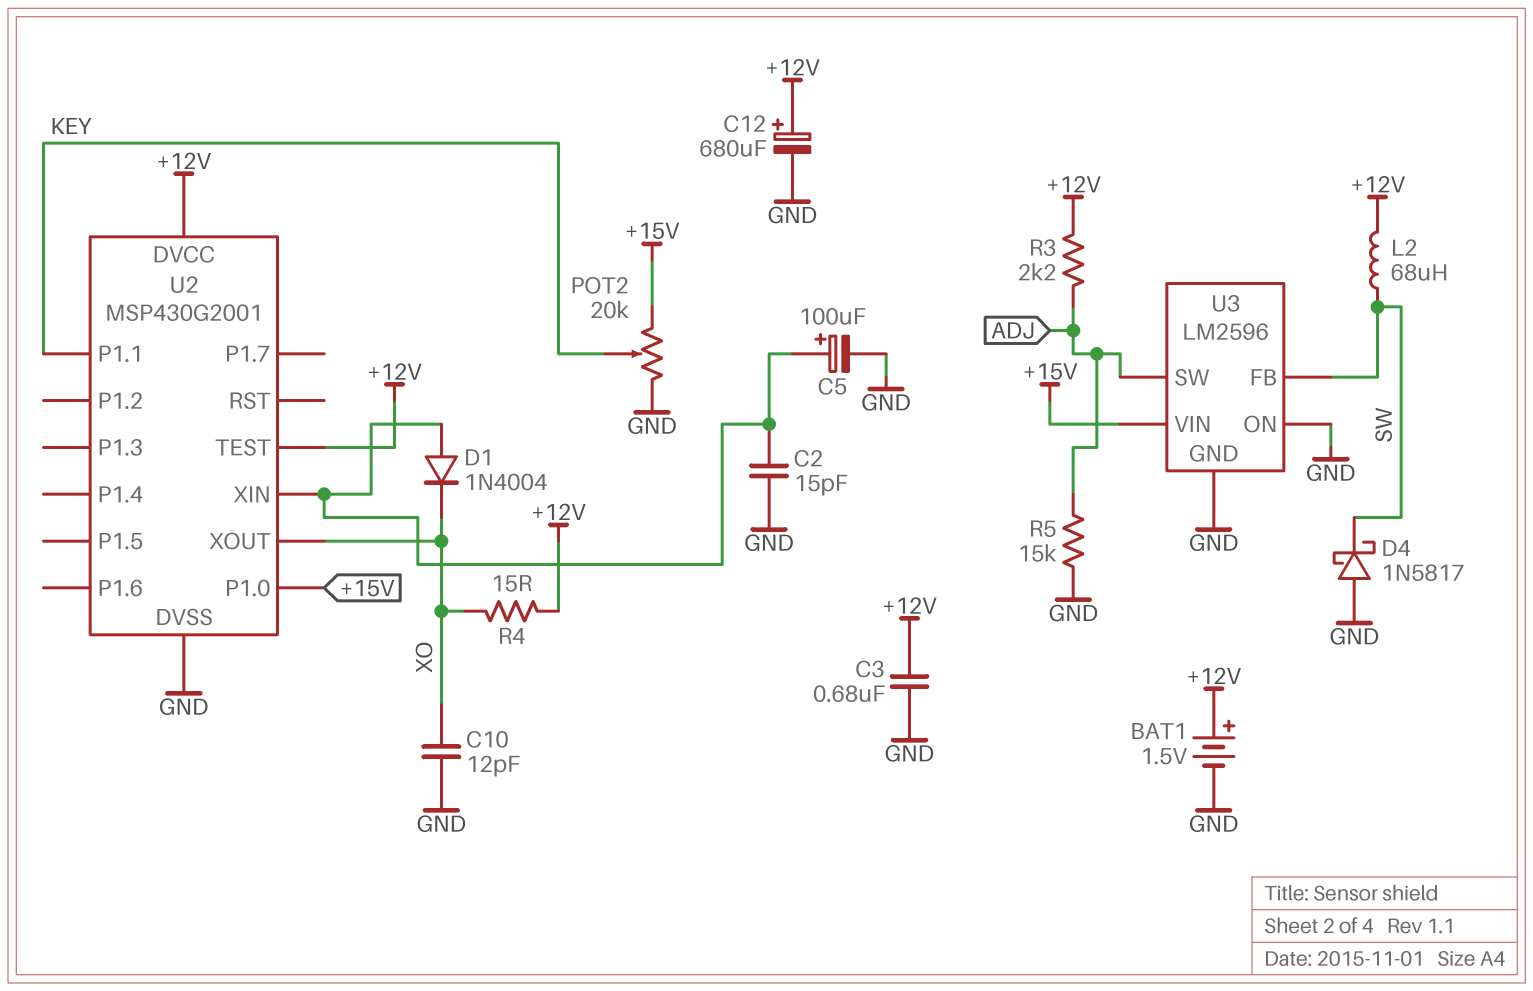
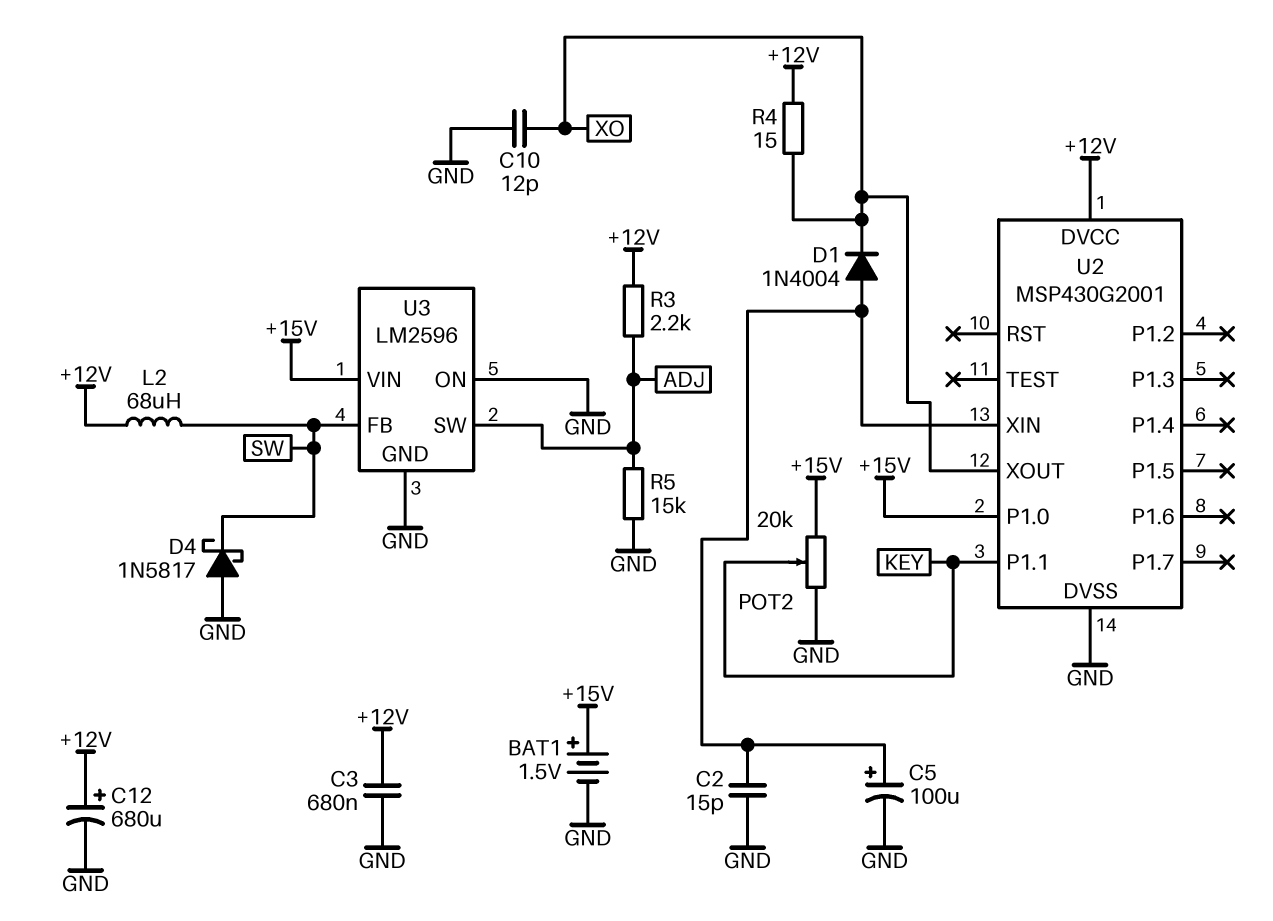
BAT1: 1.5V (plus +12V, minus GND) -> 1.5V (plus +15V, minus GND)
U2 pin TEST: +12V -> none

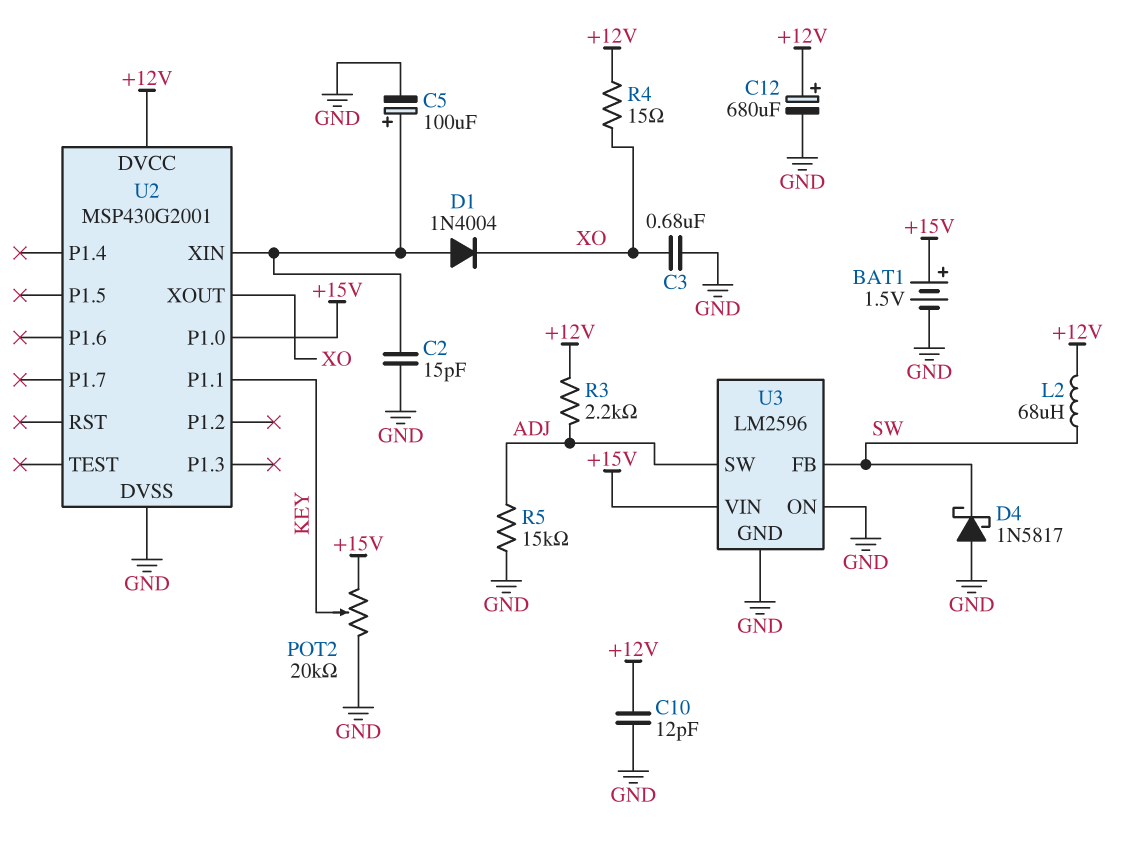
C3: 680nF (+12V, GND) -> 680nF (GND, XO)
C10: 12pF (GND, XO) -> 12pF (+12V, GND)

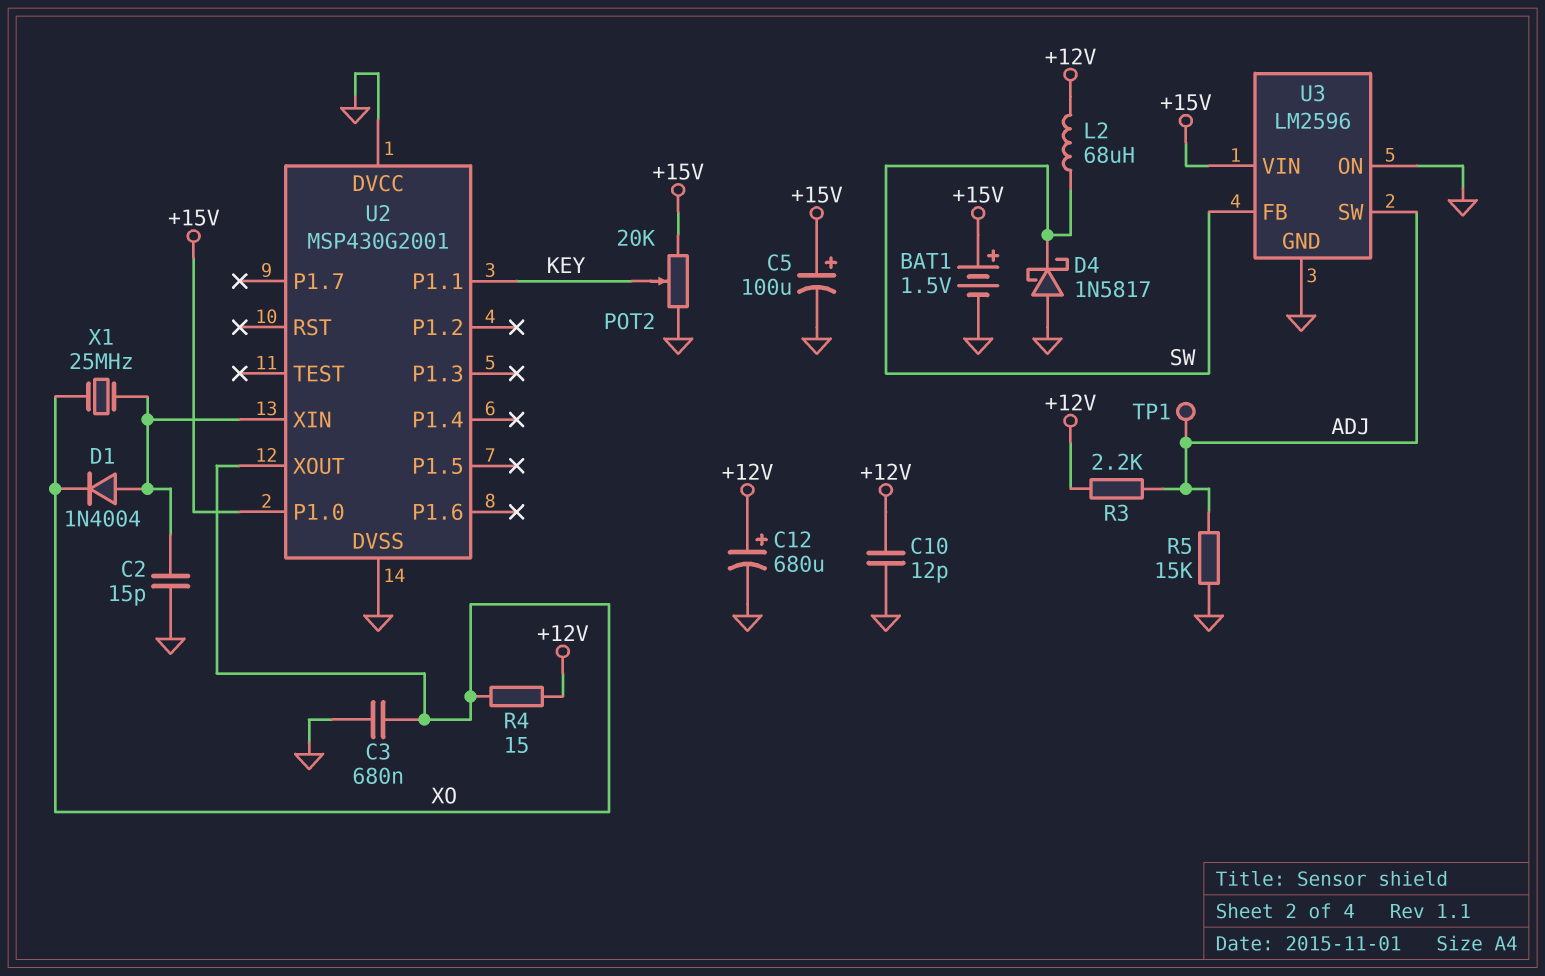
C5: 100uF (plus U2/XIN, minus GND) -> 100uF (plus +15V, minus GND)
TP1: none -> test point (ADJ)
U2 pin DVCC: +12V -> GND
X1: none -> 25MHz (U2/XIN, XO)

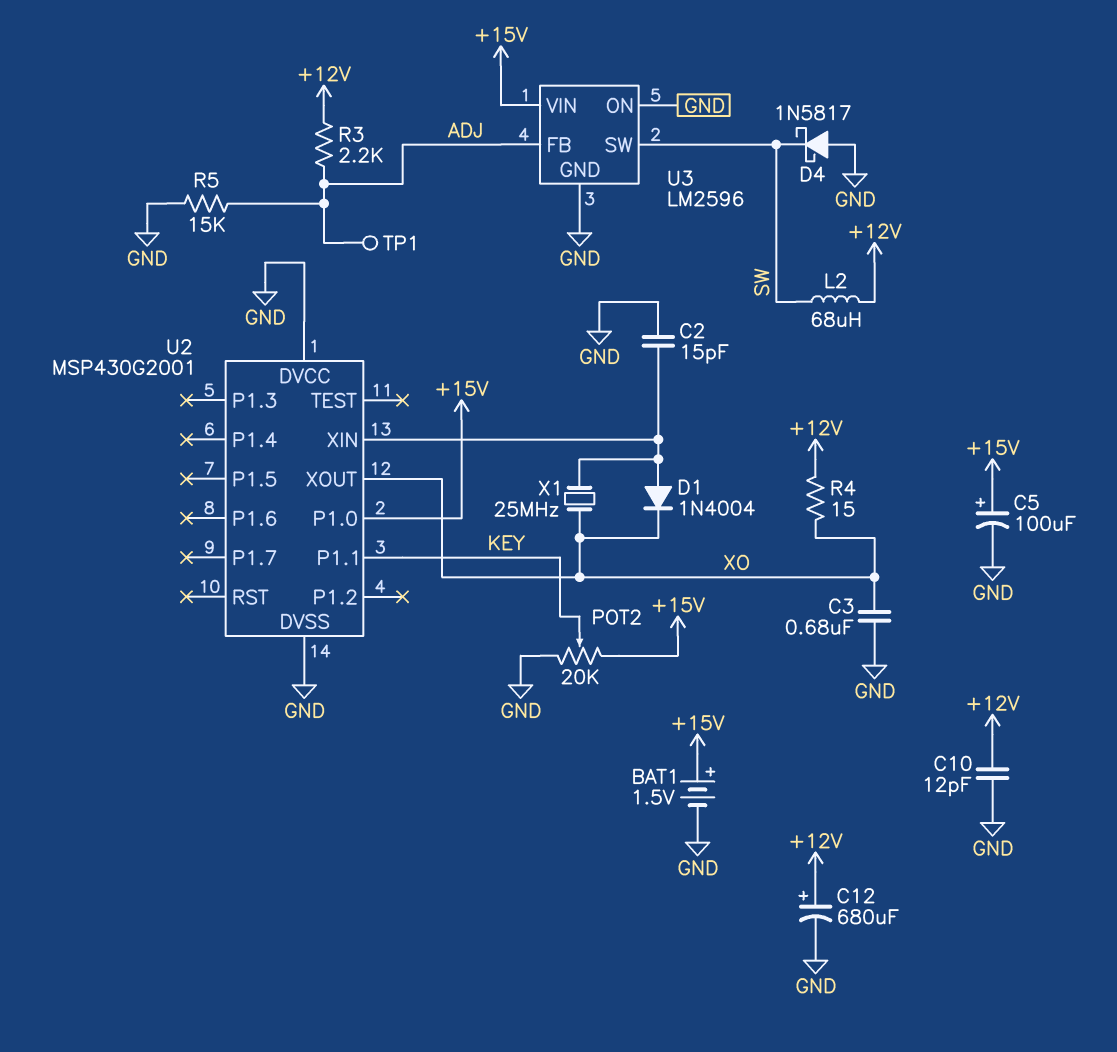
U3 pin FB: SW -> ADJ
U3 pin SW: ADJ -> SW

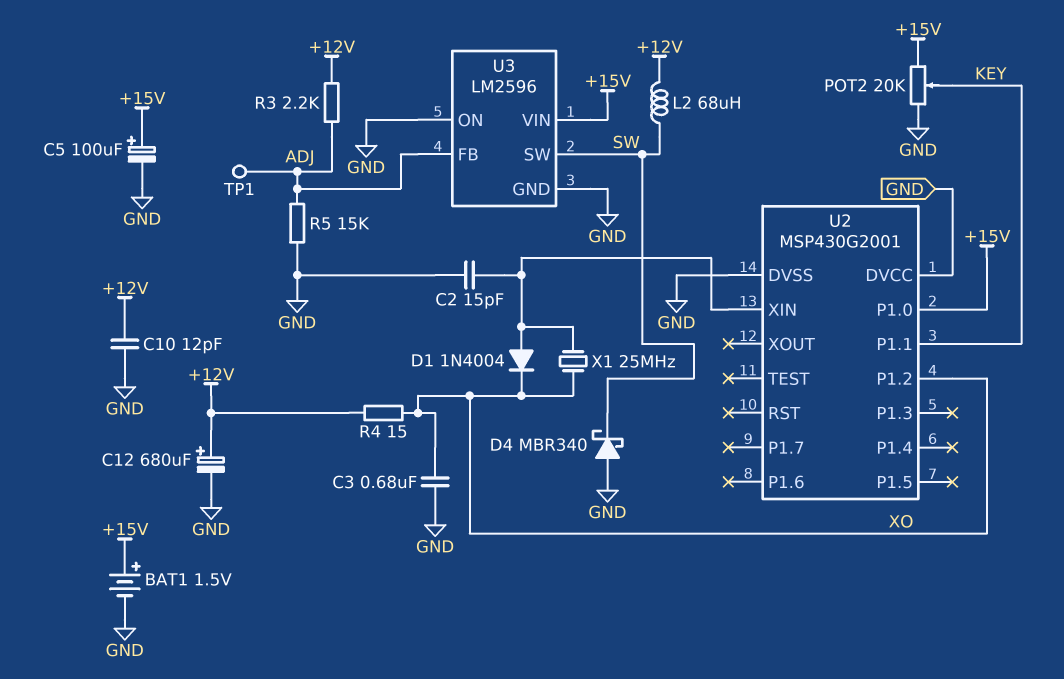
D4: schottky 1N5817 (A GND, K SW) -> schottky MBR340 (A GND, K SW)
U2 pin P1.2: none -> XO
U2 pin XOUT: XO -> none

